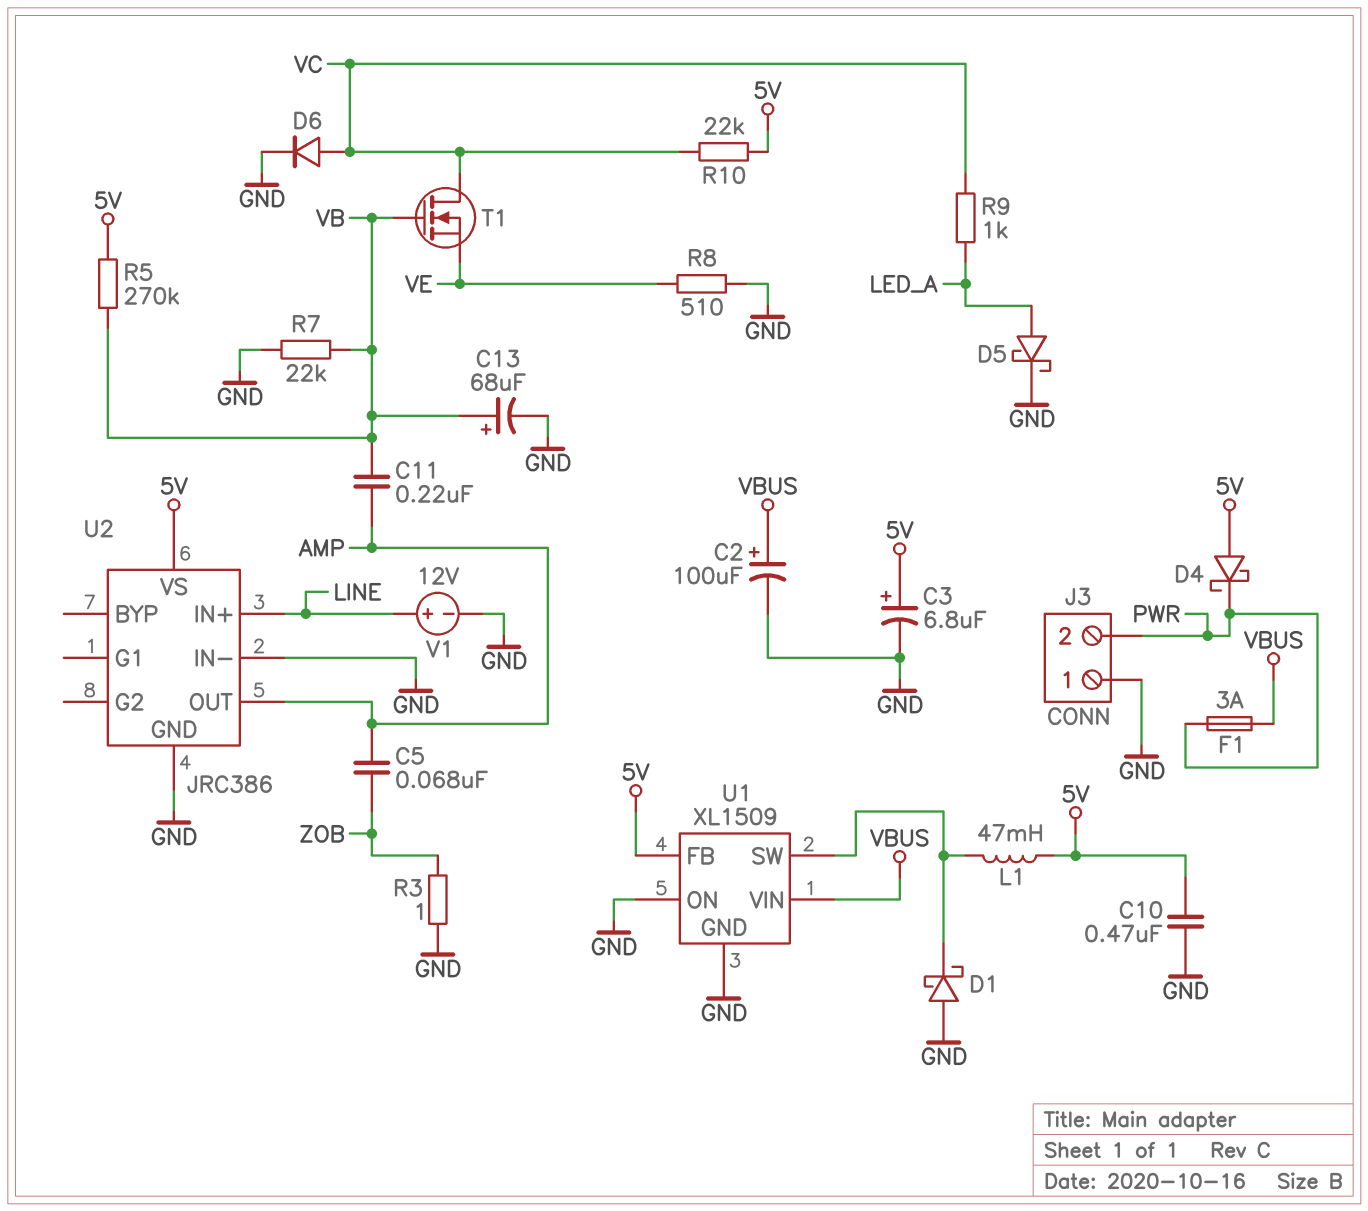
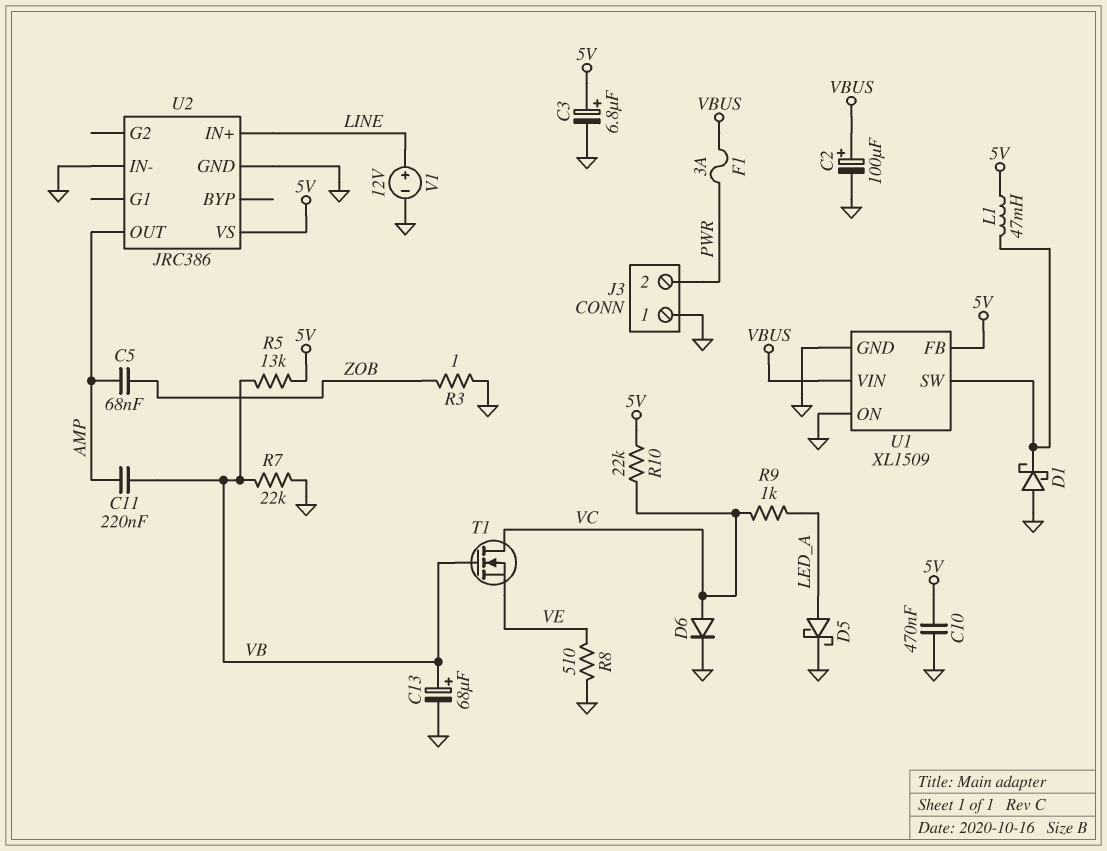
D4: schottky (A 5V, K PWR) -> none
R5: 270k (5V, VB) -> 13k (5V, VB)

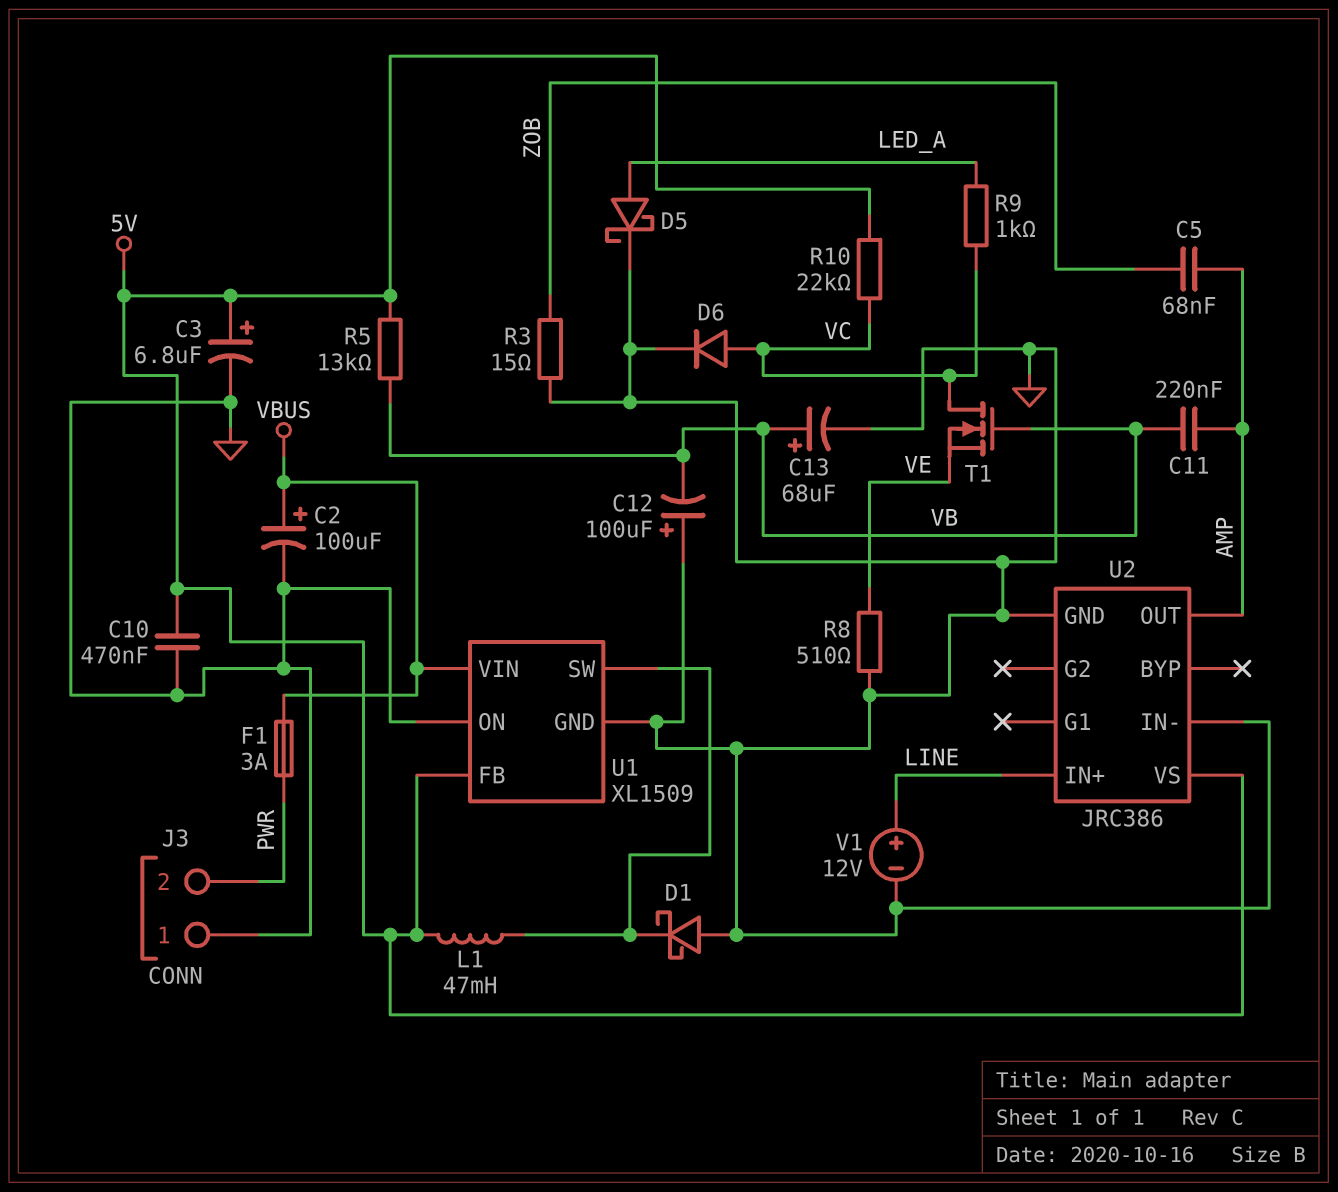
C12: none -> 100uF (plus GND, minus VB)
R3: 1 (GND, ZOB) -> 15 (GND, ZOB)
R7: 22k (GND, VB) -> none

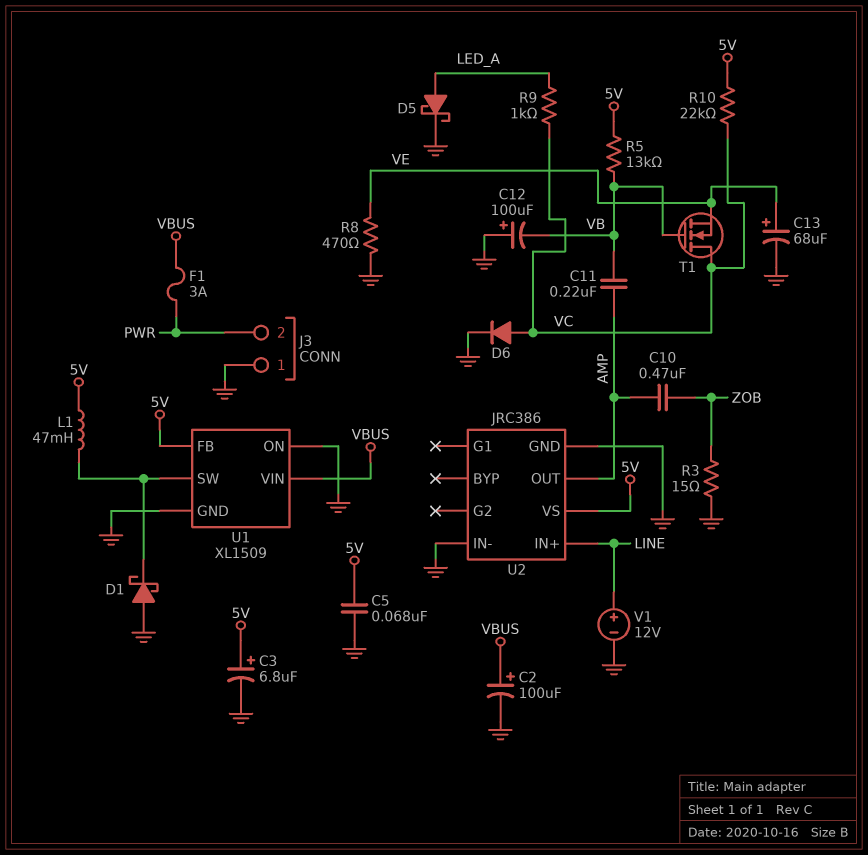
C5: 68nF (AMP, ZOB) -> 68nF (5V, GND)
C10: 470nF (5V, GND) -> 470nF (AMP, ZOB)
C13: 68uF (plus VB, minus GND) -> 68uF (plus VE, minus GND)
R8: 510 (GND, VE) -> 470 (GND, VE)

